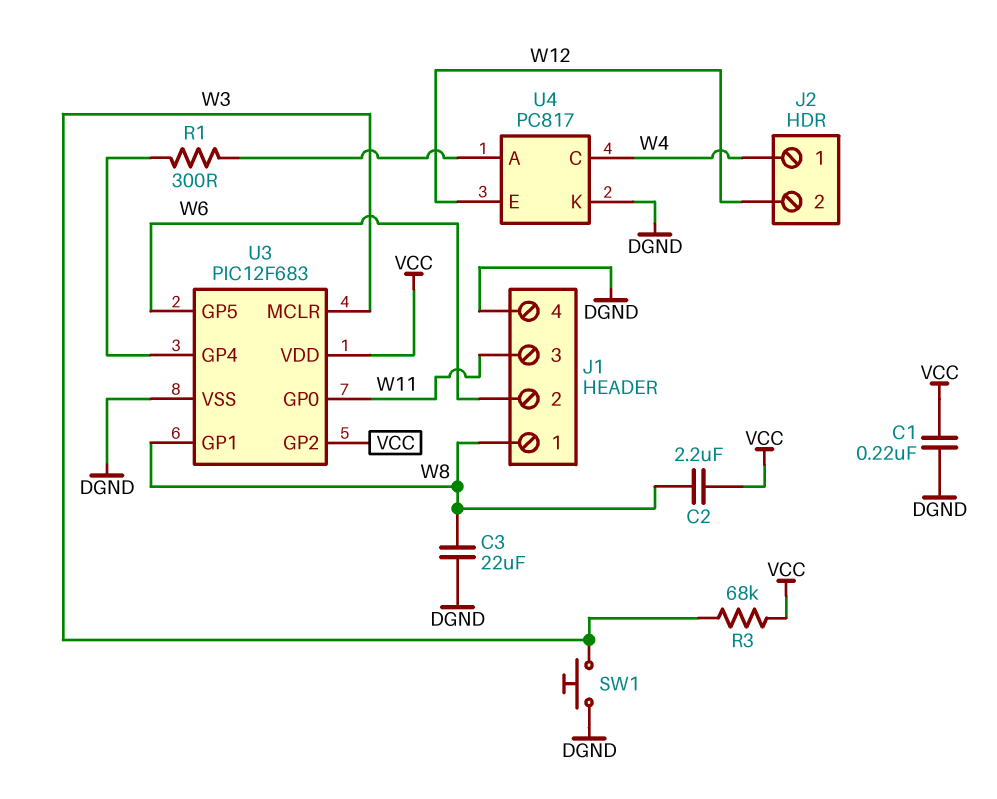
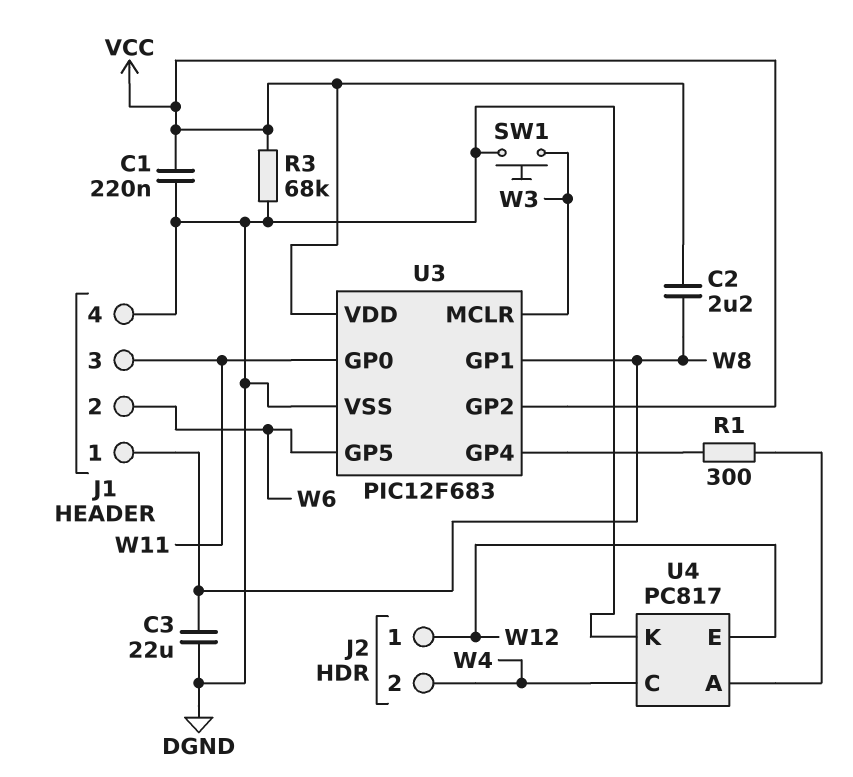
J2 pin 1: W4 -> W12
J2 pin 2: W12 -> W4
R3: 68k (VCC, W3) -> 68k (DGND, VCC)

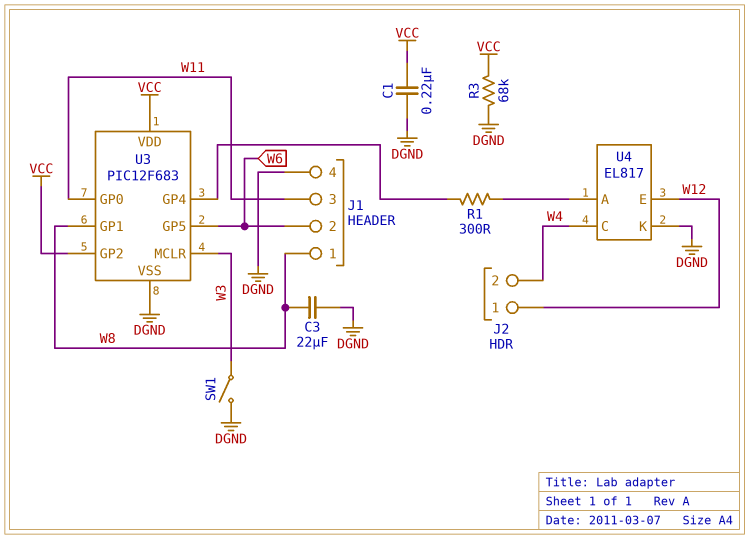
C2: 2.2uF (VCC, W8) -> none
SW1: button (DGND, W3) -> switch (DGND, W3)
U4: PC817 -> EL817

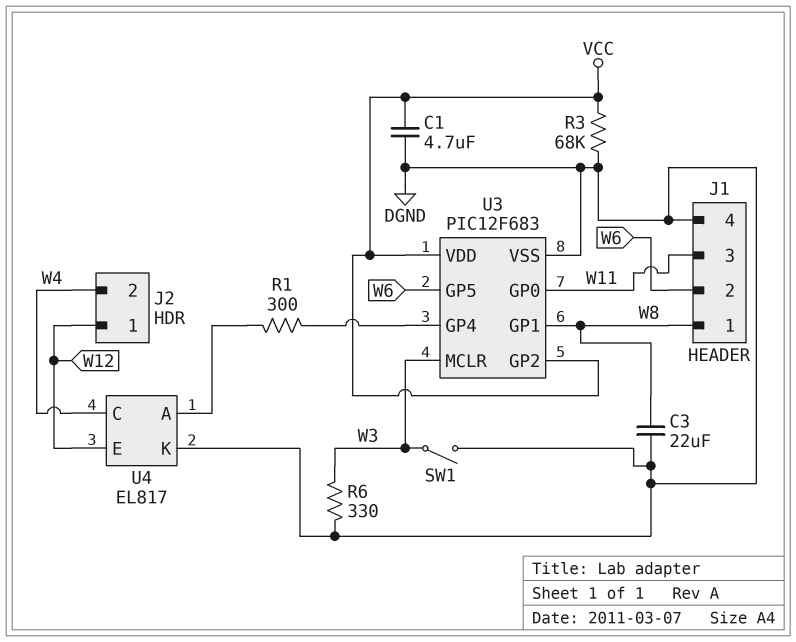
C1: 220nF (DGND, VCC) -> 4.7uF (DGND, VCC)
R6: none -> 330 (DGND, W3)

